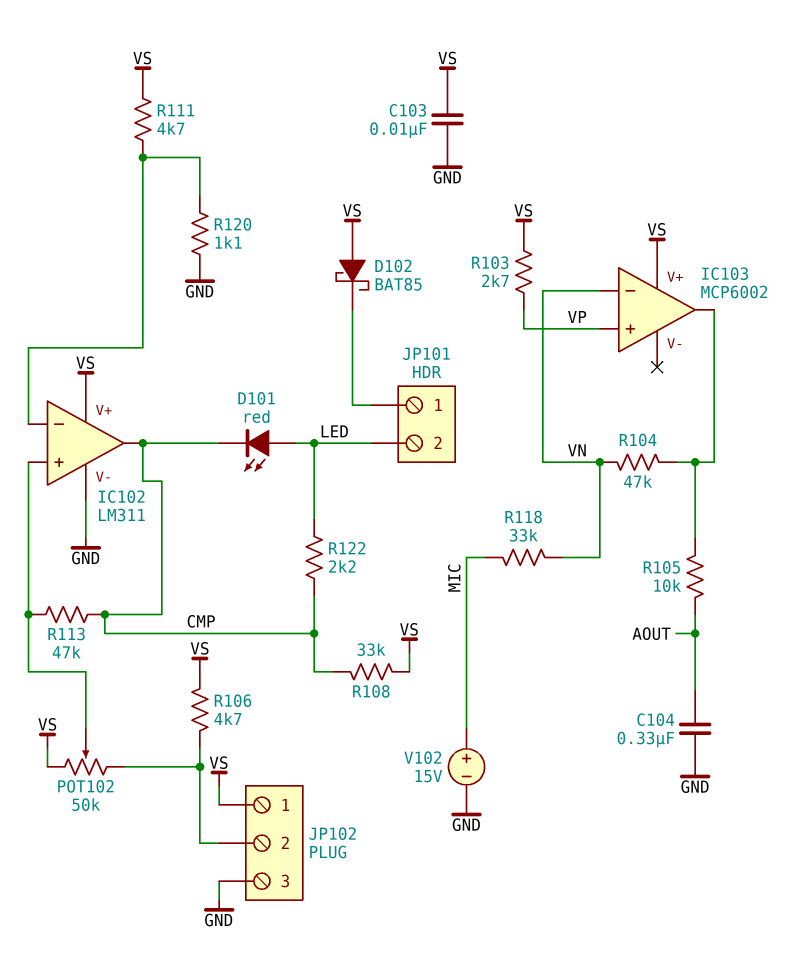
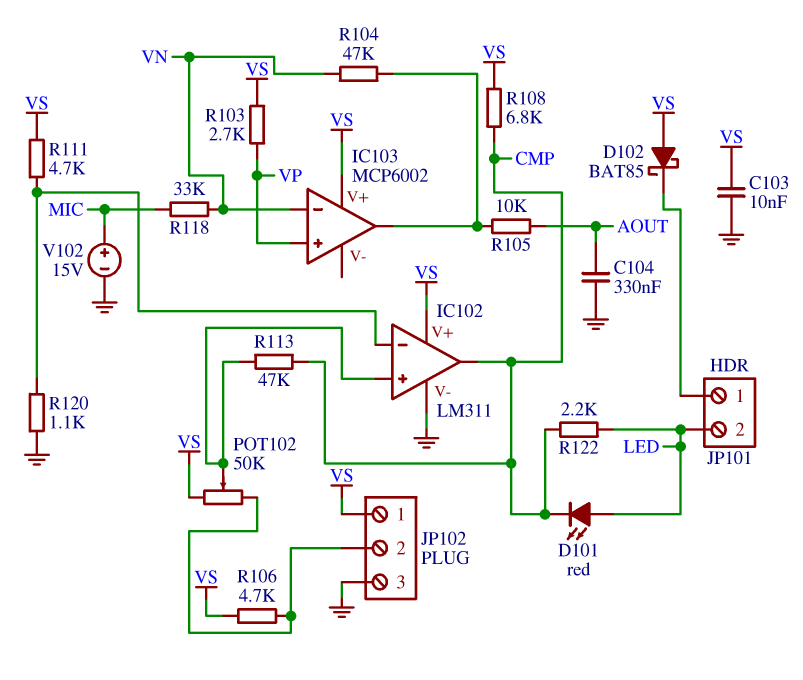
R108: 33k (CMP, VS) -> 6.8k (CMP, VS)

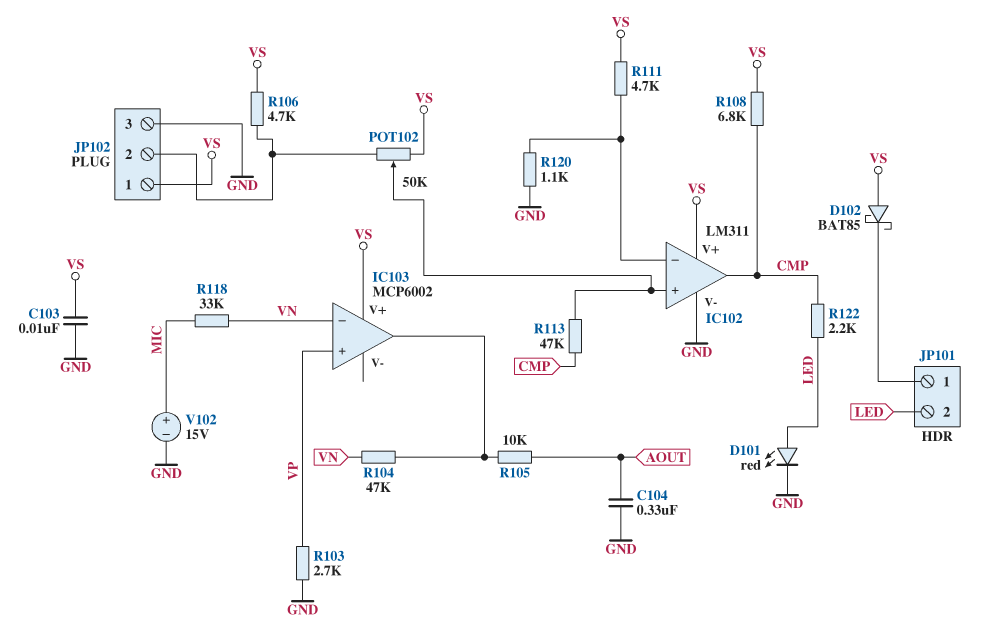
D101: LED red (A LED, K CMP) -> LED red (A LED, K GND)
R103: 2.7k (VP, VS) -> 2.7k (GND, VP)

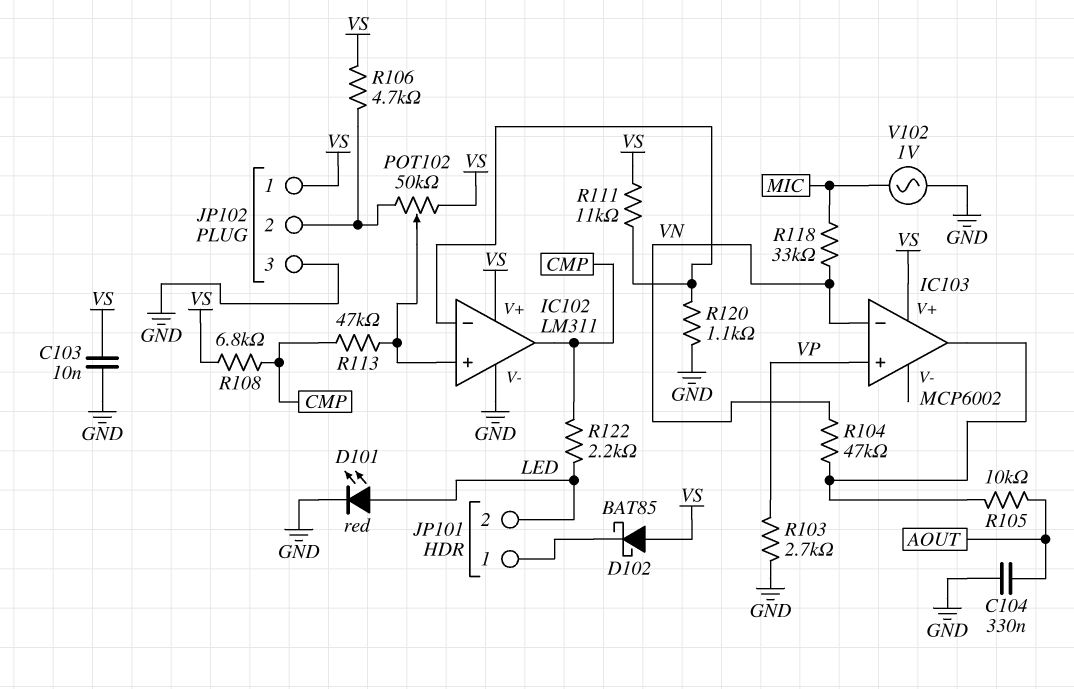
R111: 4.7k (IC102/in-, VS) -> 11k (IC102/in-, VS)
V102: 15V (plus MIC, minus GND) -> AC 1V (GND, MIC)

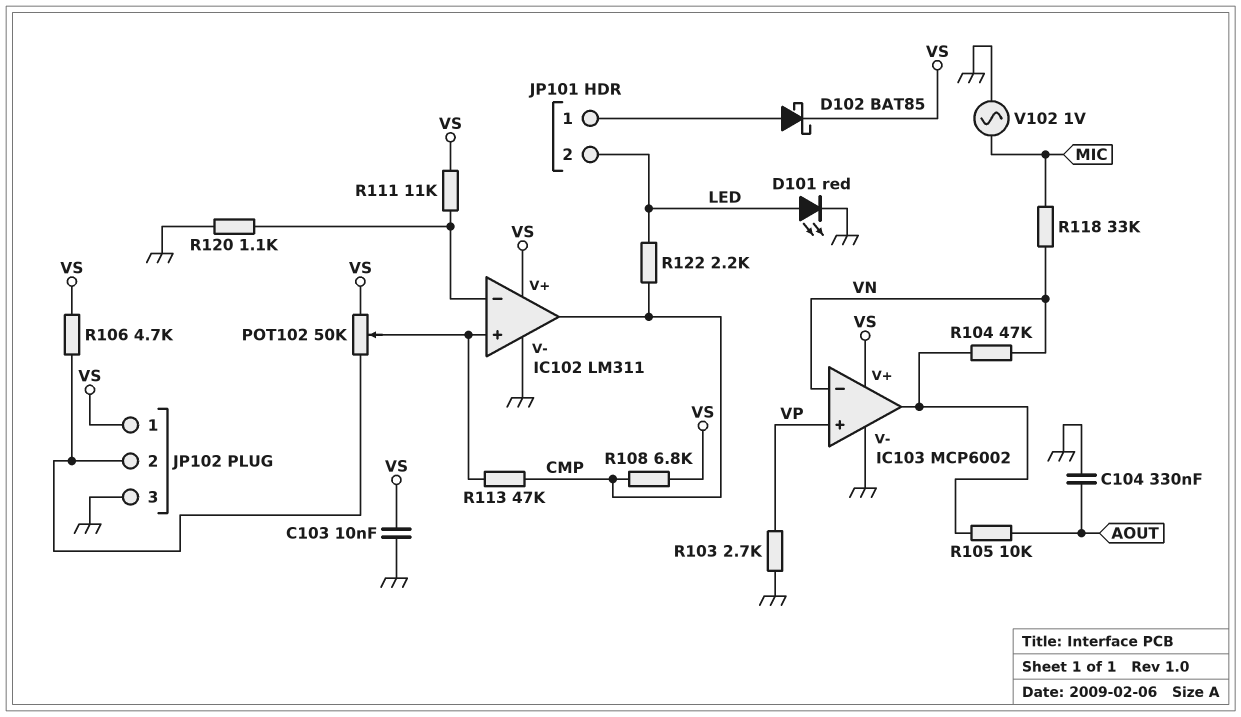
D102: schottky BAT85 (A VS, K JP101/1) -> schottky BAT85 (A JP101/1, K VS)
IC103 pin V-: none -> GND

